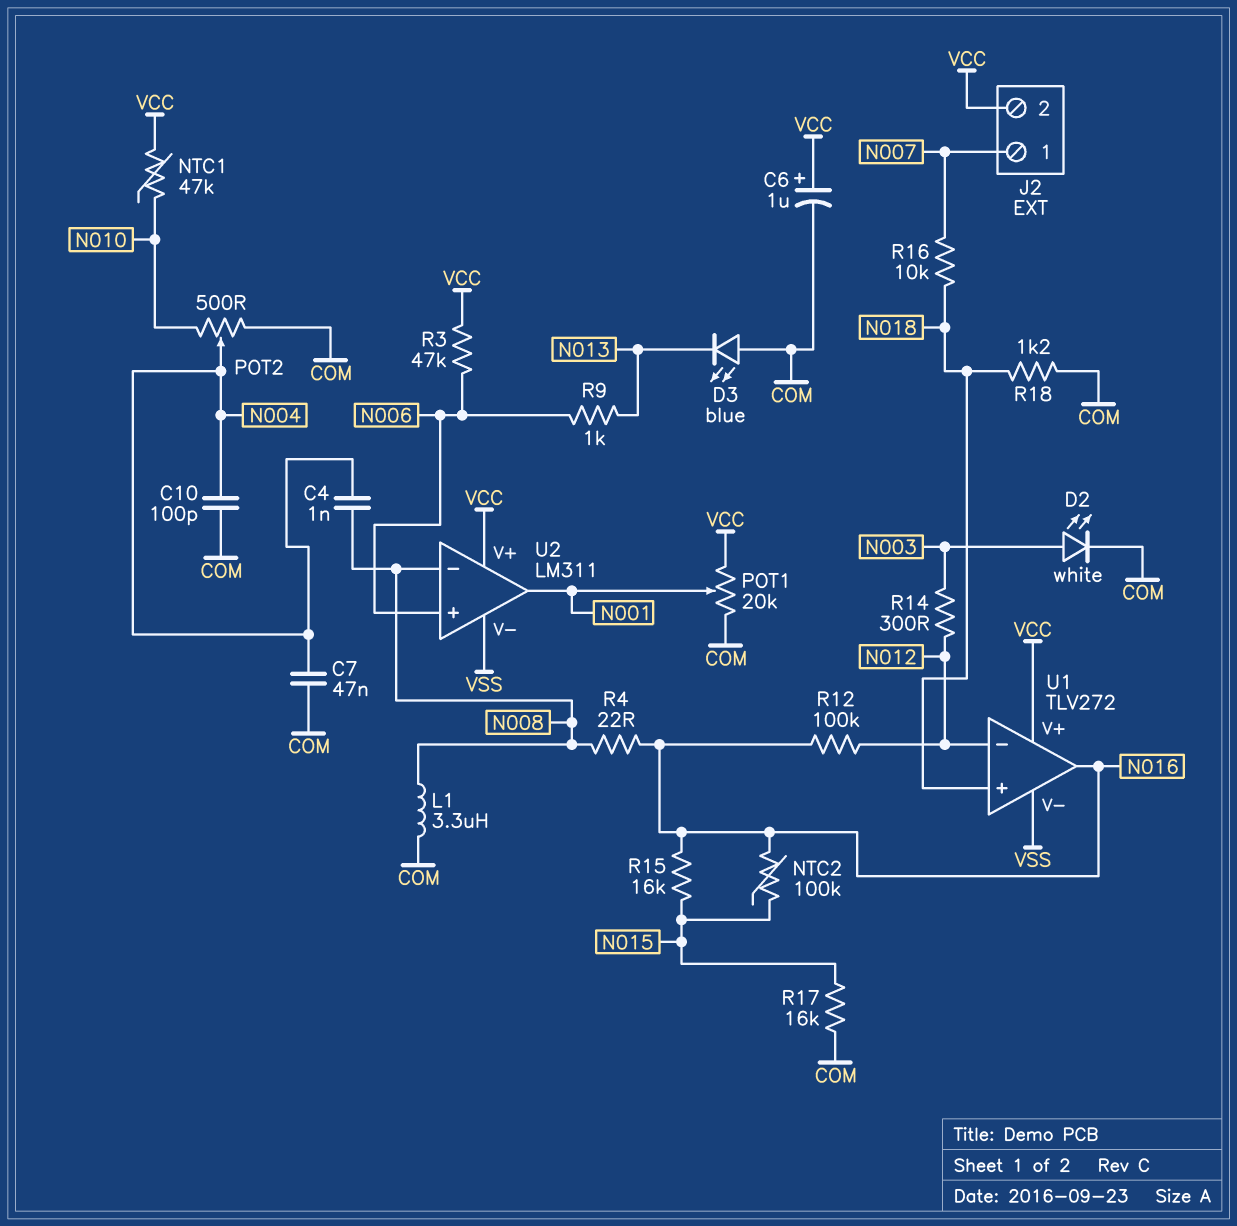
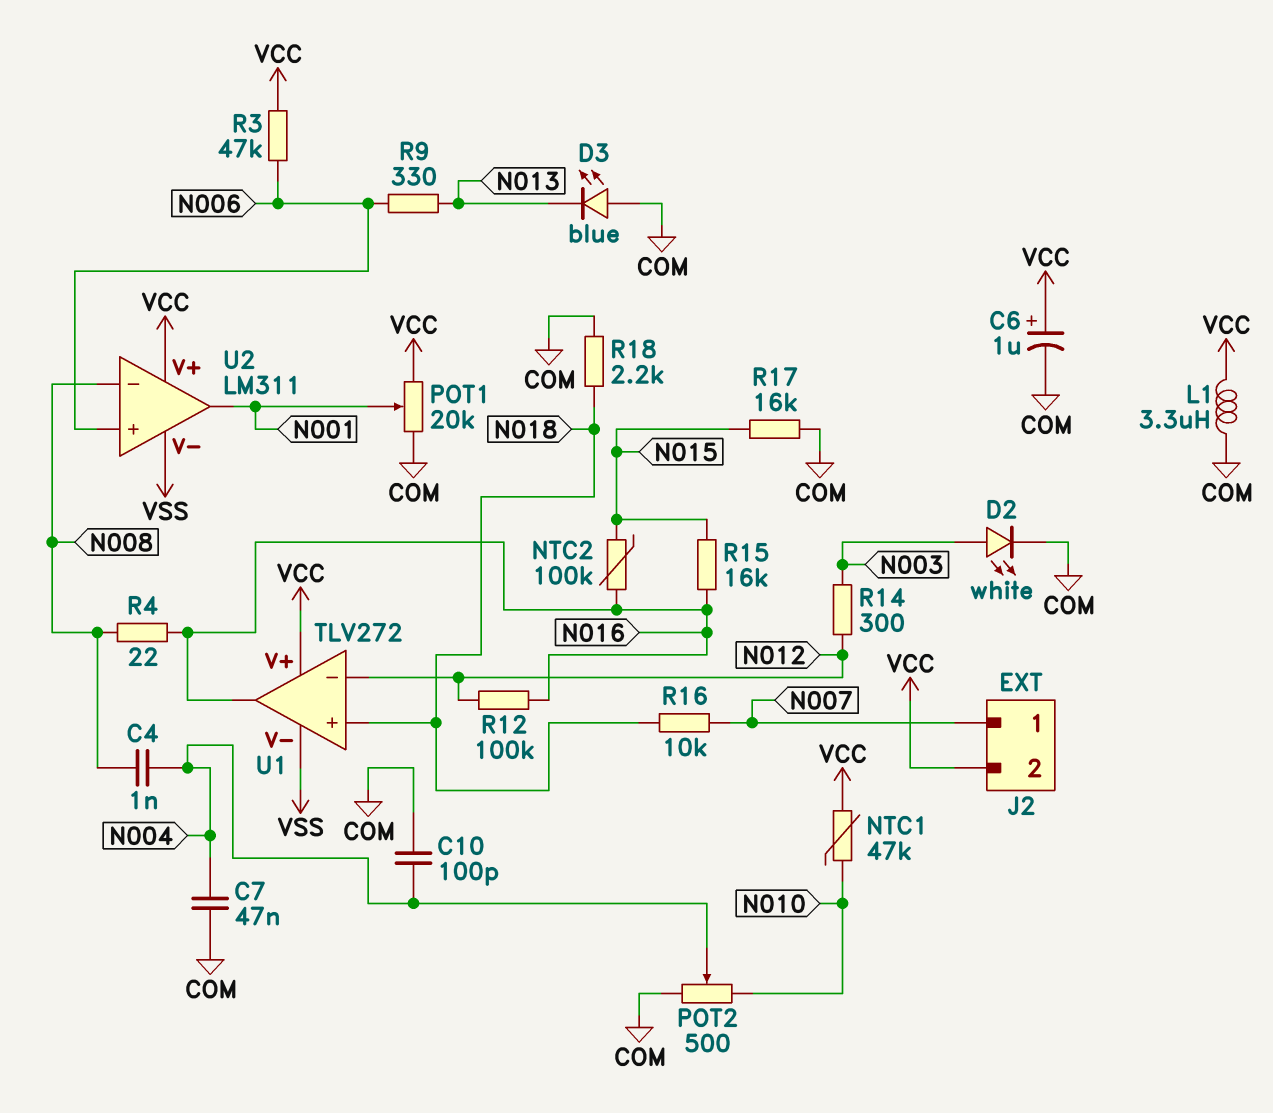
L1: 3.3uH (COM, N008) -> 3.3uH (COM, VCC)
R9: 1k (N006, N013) -> 330 (N006, N013)
R18: 1.2k (COM, N018) -> 2.2k (COM, N018)

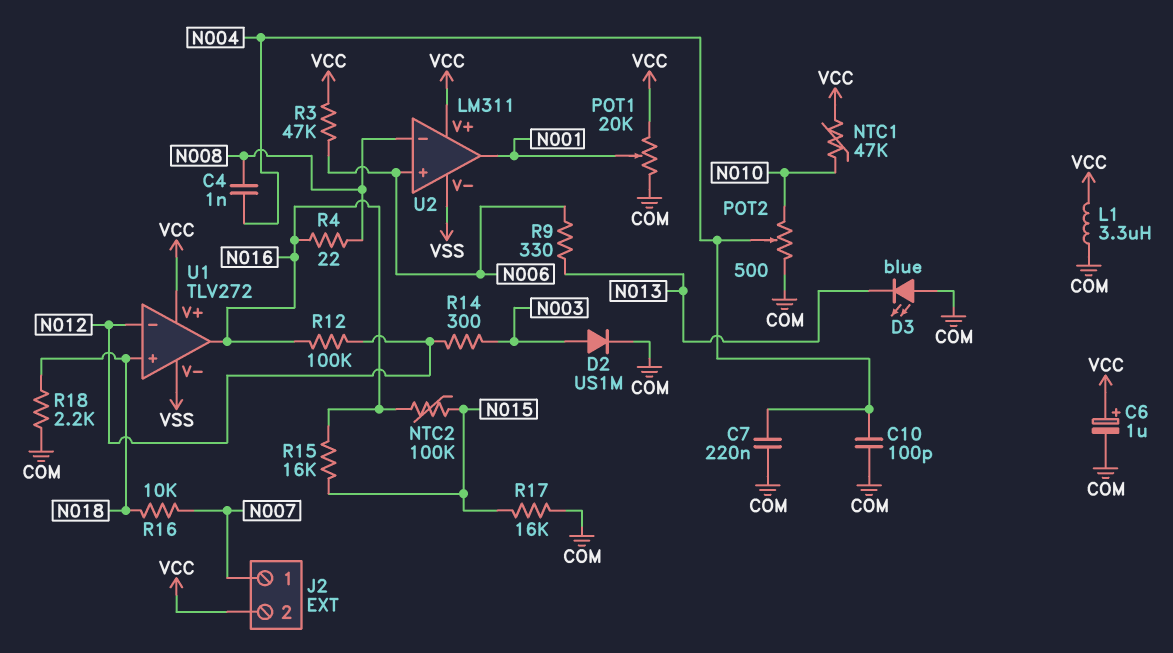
C7: 47nF (COM, N004) -> 220nF (COM, N004)
D2: LED white (A N003, K COM) -> diode US1M (A N003, K COM)

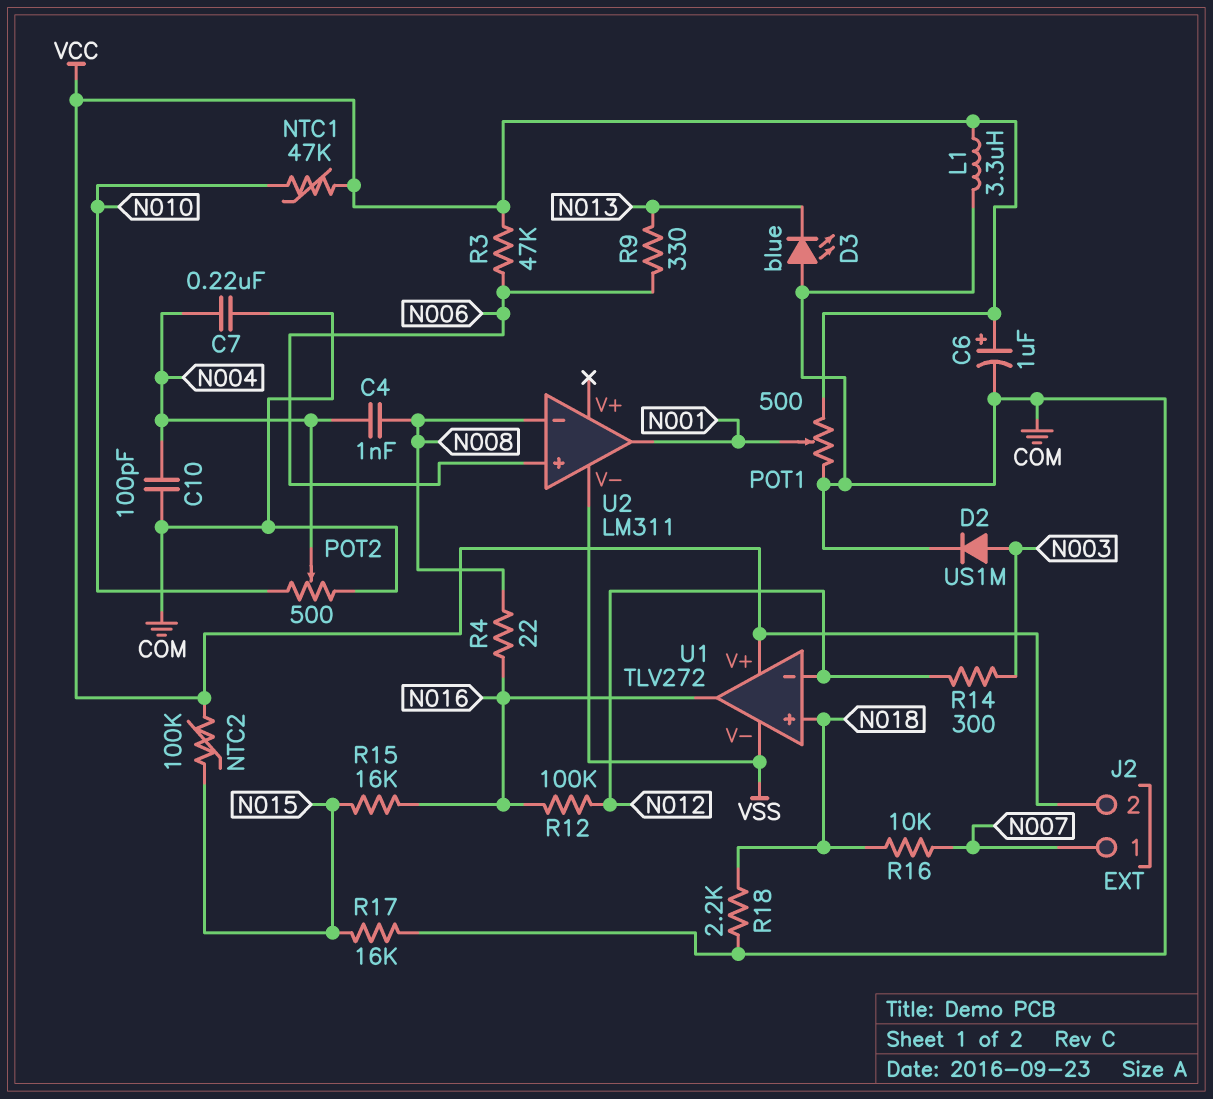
NTC2: 100k (N015, N016) -> 100k (N015, VCC)
POT1: 20k (COM, VCC, wiper N001) -> 500 (COM, VCC, wiper N001)
U2 pin V+: VCC -> none

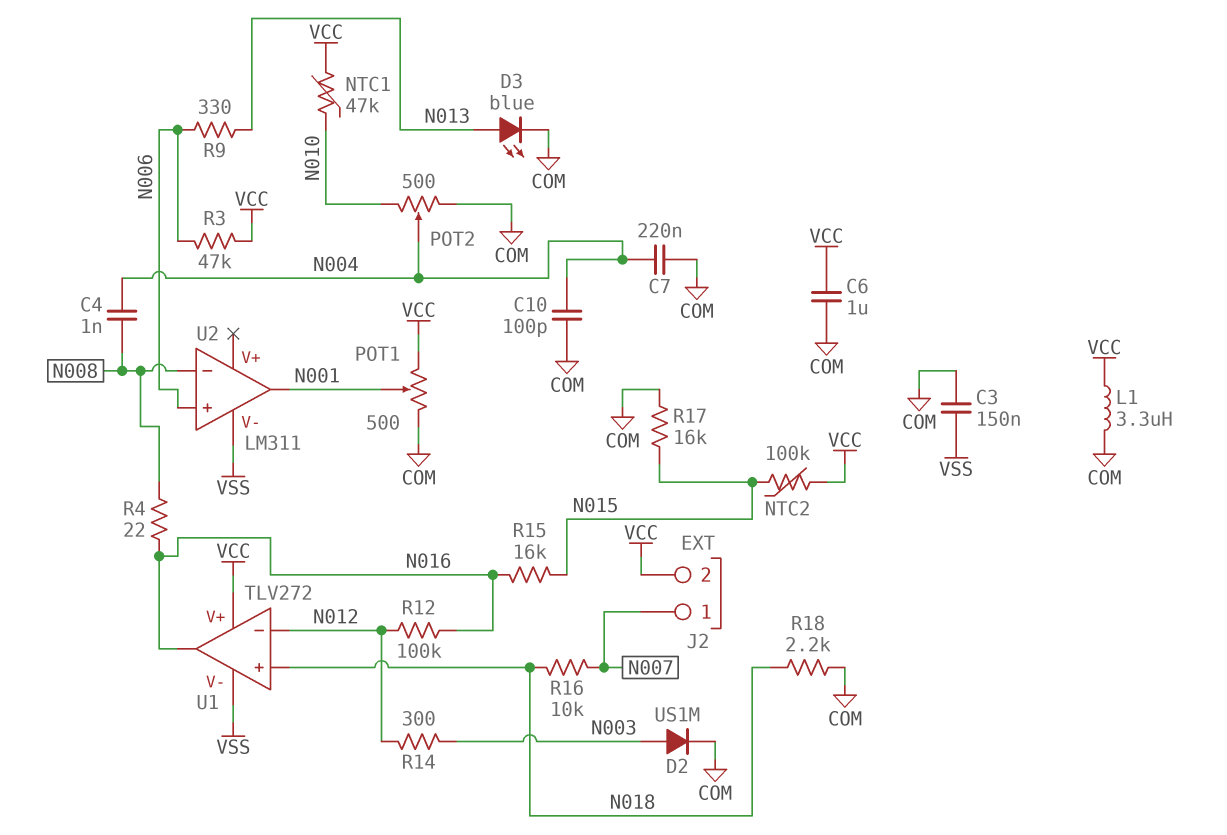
C3: none -> 150nF (COM, VSS)
C6: 1uF (plus VCC, minus COM) -> 1uF (COM, VCC)
D3: LED blue (A COM, K N013) -> LED blue (A N013, K COM)

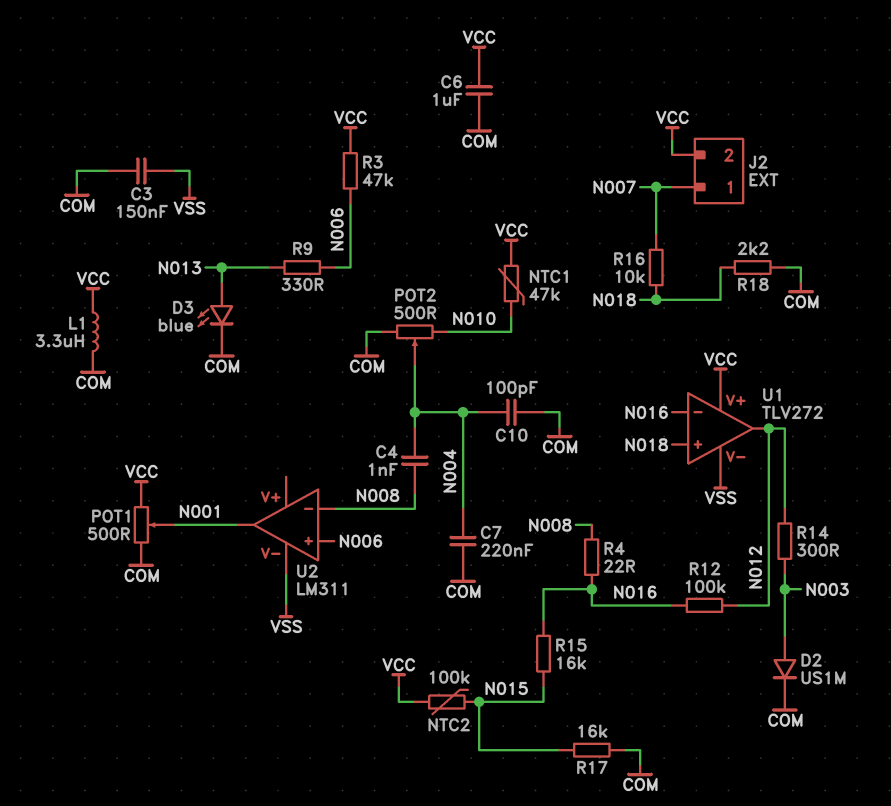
U1 pin in-: N012 -> N016
U1 pin out: N016 -> N012

